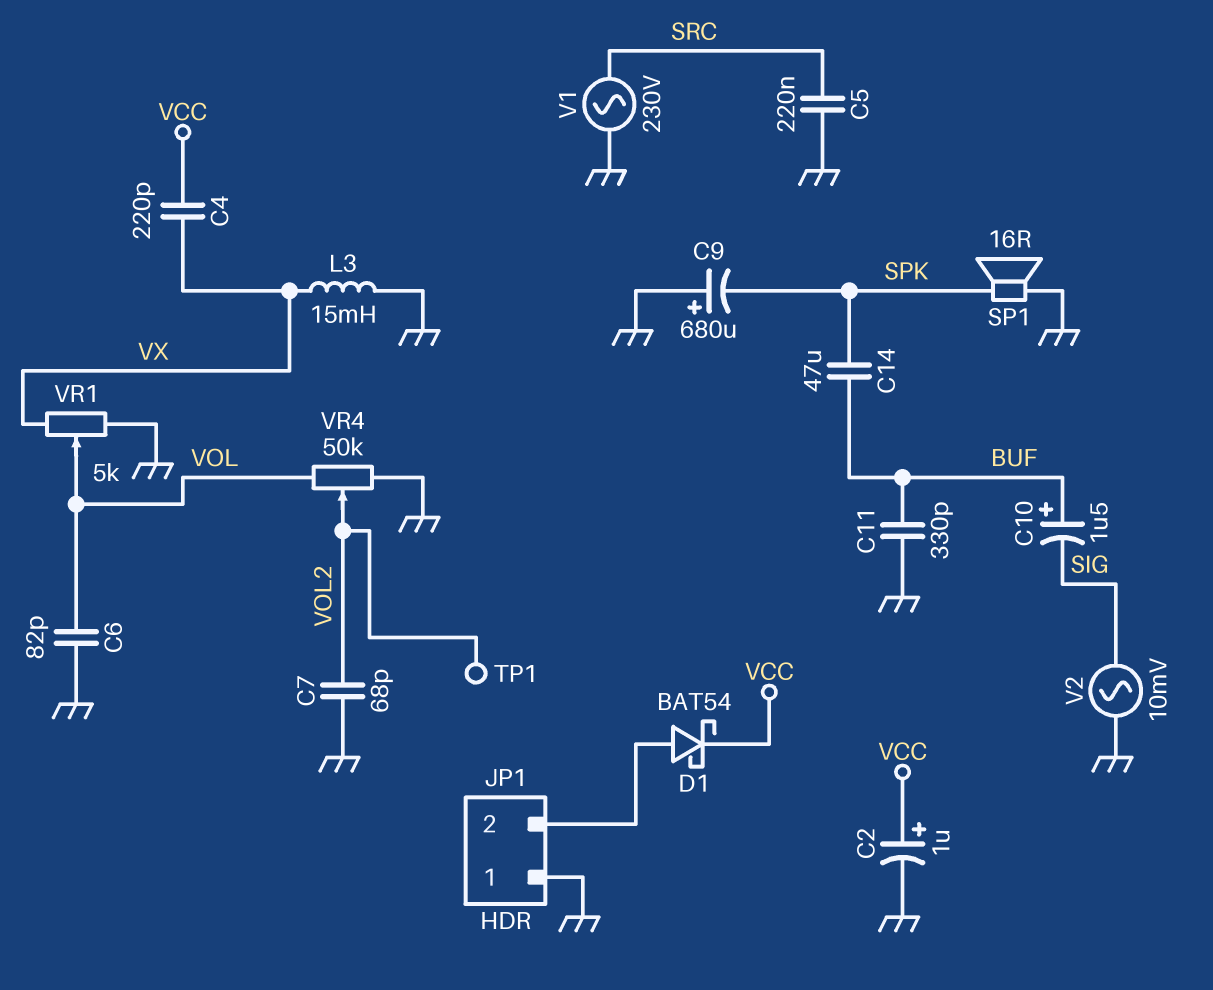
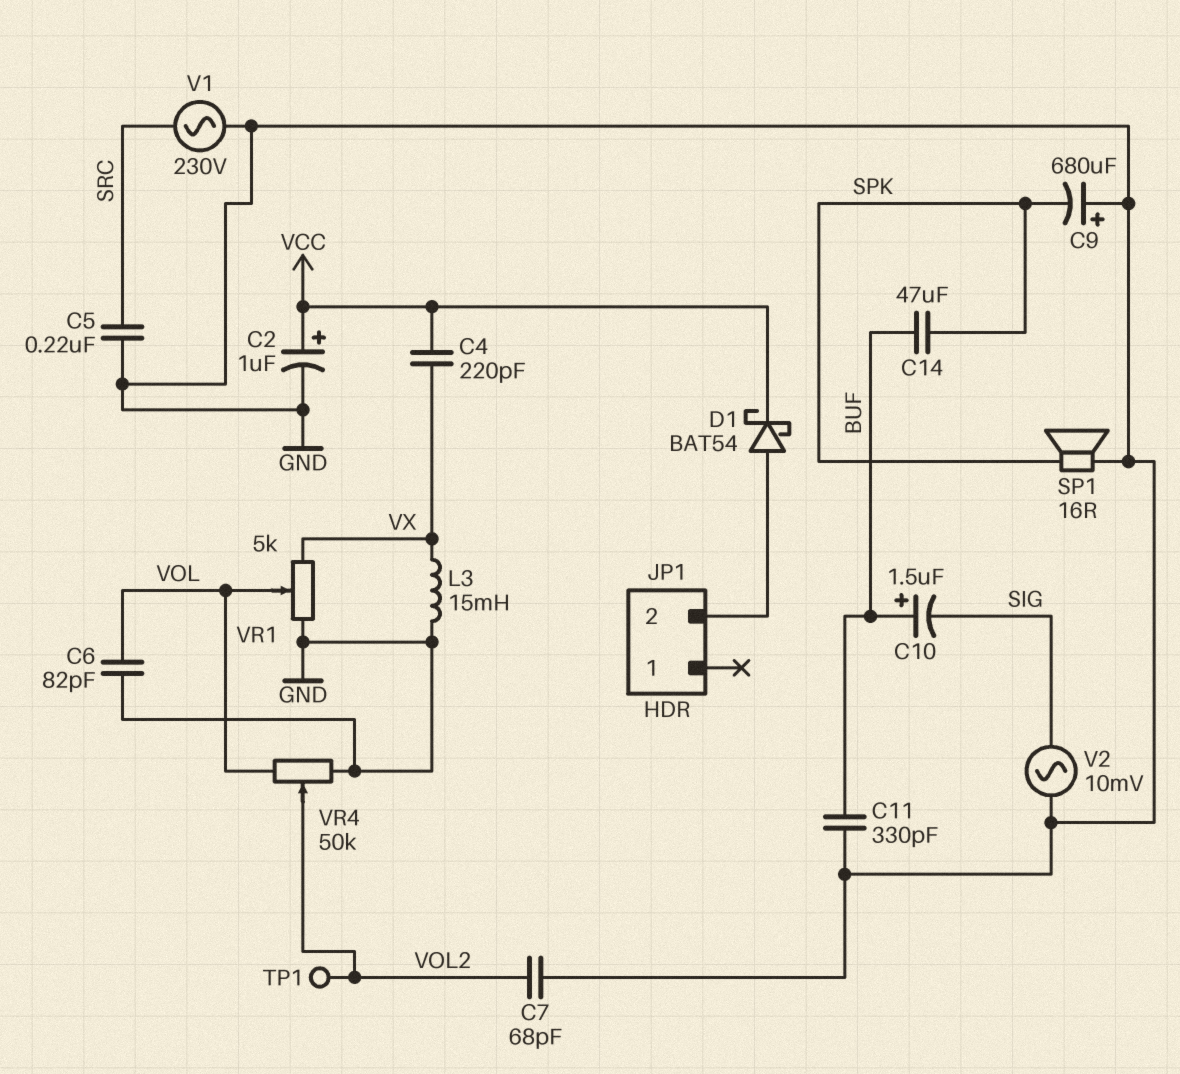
JP1 pin 1: GND -> none

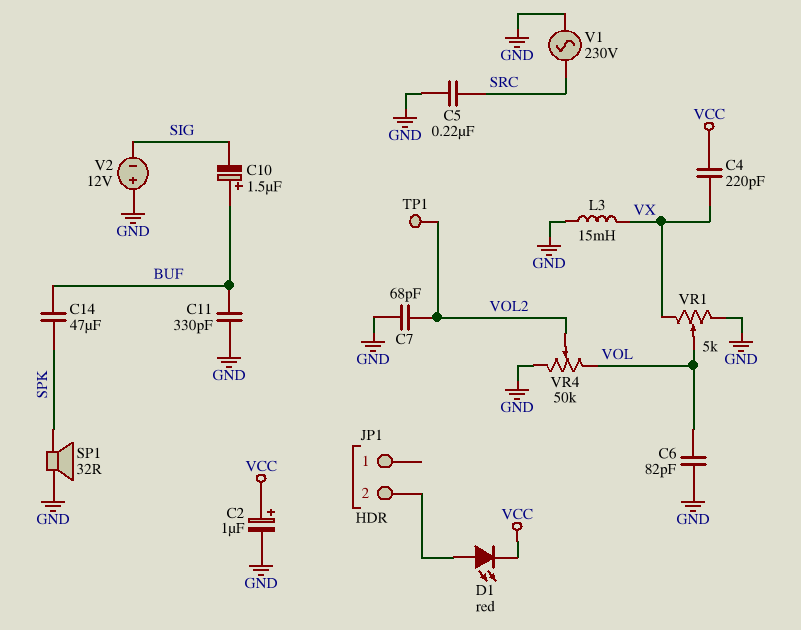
C9: 680uF (plus GND, minus SPK) -> none
D1: schottky BAT54 (A JP1/2, K VCC) -> LED red (A JP1/2, K VCC)
SP1: speaker 16R (GND, SPK) -> speaker 32R (GND, SPK)
V2: AC 10mV (GND, SIG) -> 12V (plus GND, minus SIG)

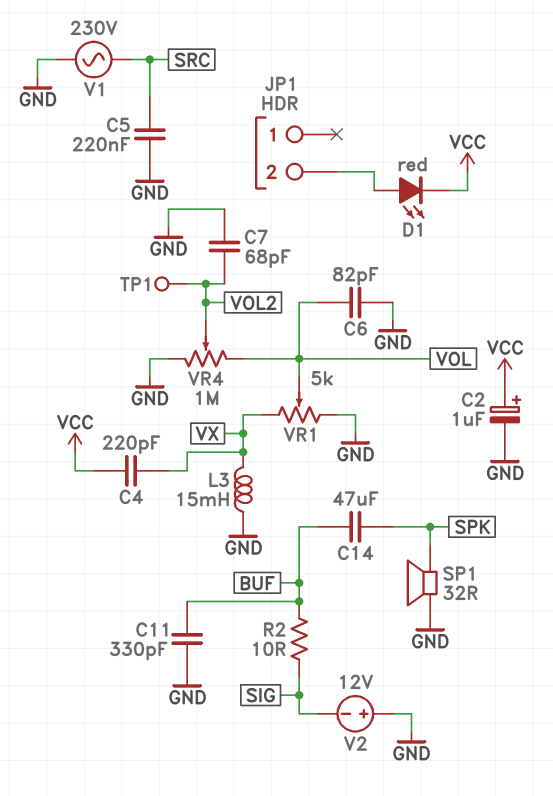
C10: 1.5uF (plus BUF, minus SIG) -> none
R2: none -> 10 (BUF, SIG)
VR4: 50k (GND, VOL, wiper VOL2) -> 1M (GND, VOL, wiper VOL2)

